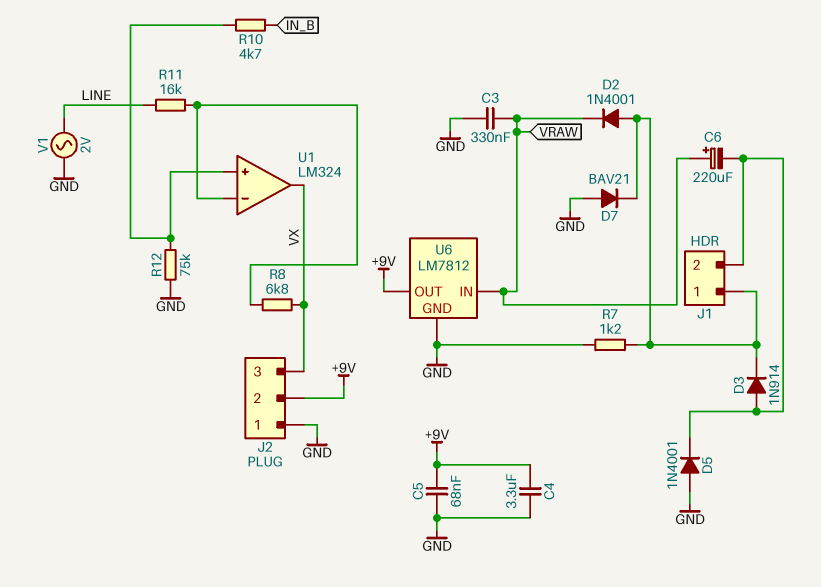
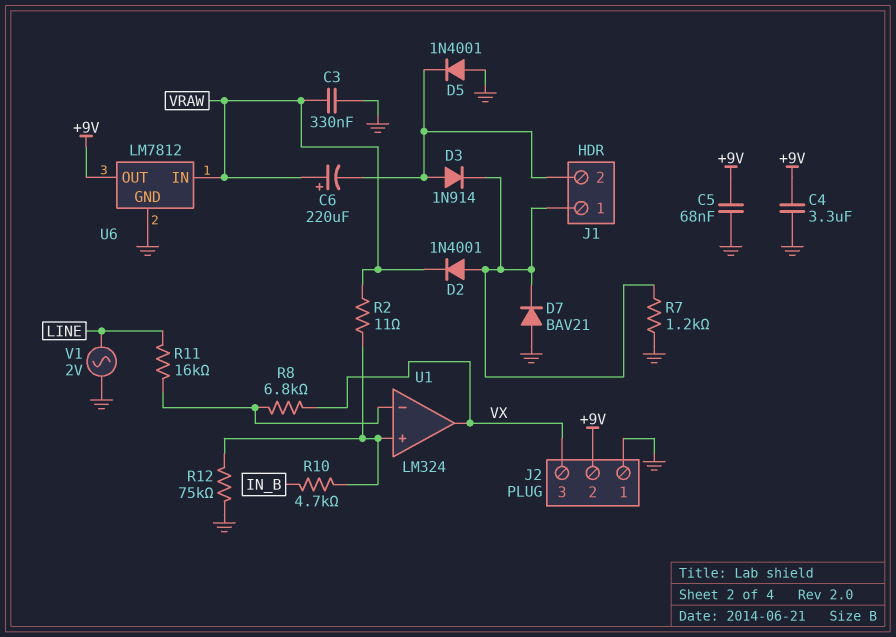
R2: none -> 11 (U1/in+, VRAW)

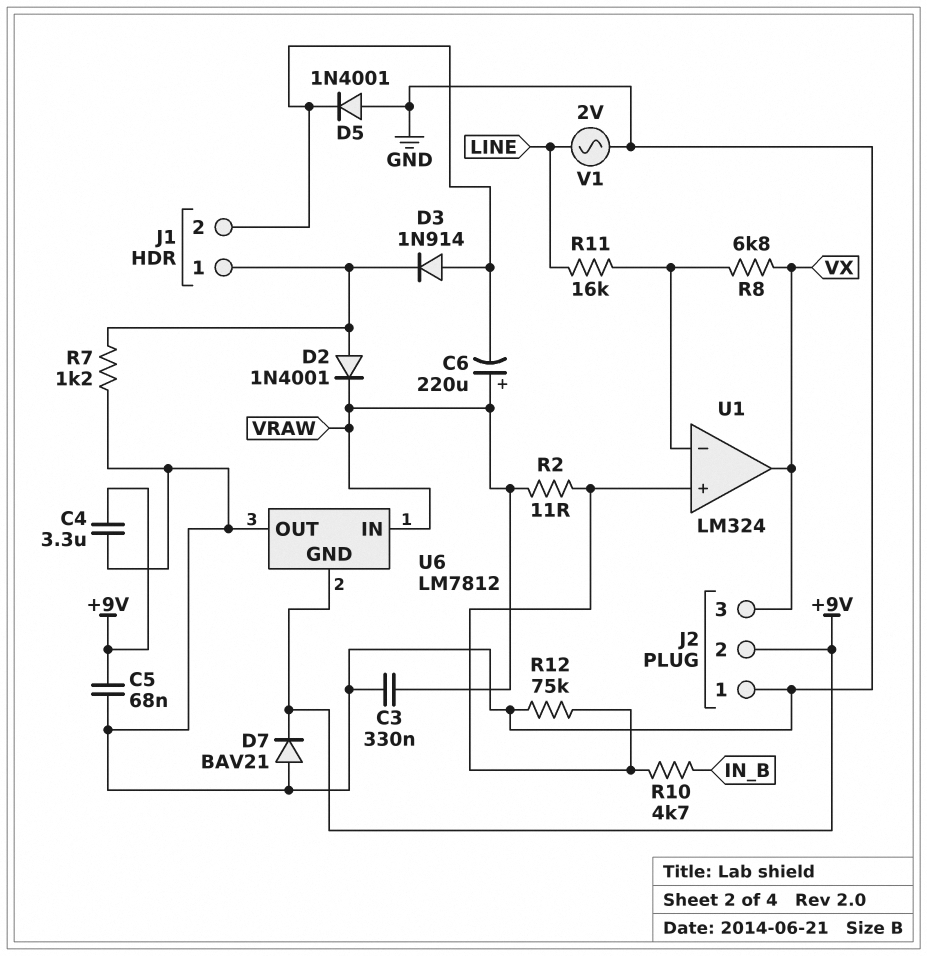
D7: diode BAV21 (A GND, K J1/1) -> diode BAV21 (A GND, K +9V)
U6 pin GND: GND -> +9V
U6 pin OUT: +9V -> GND

